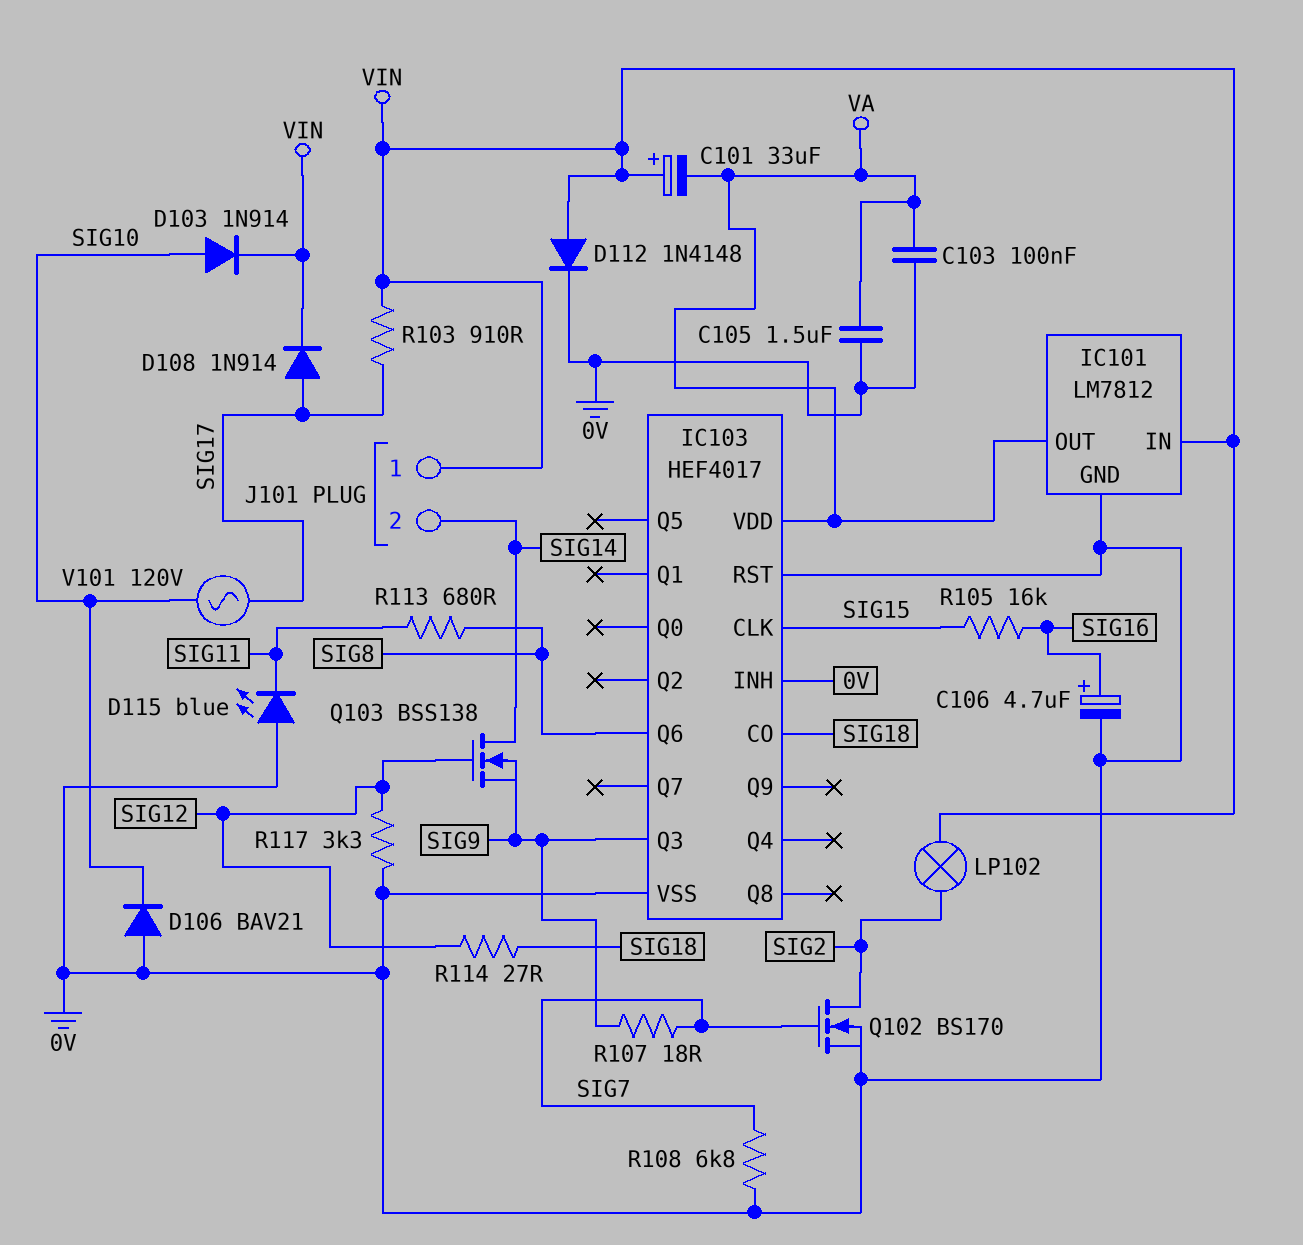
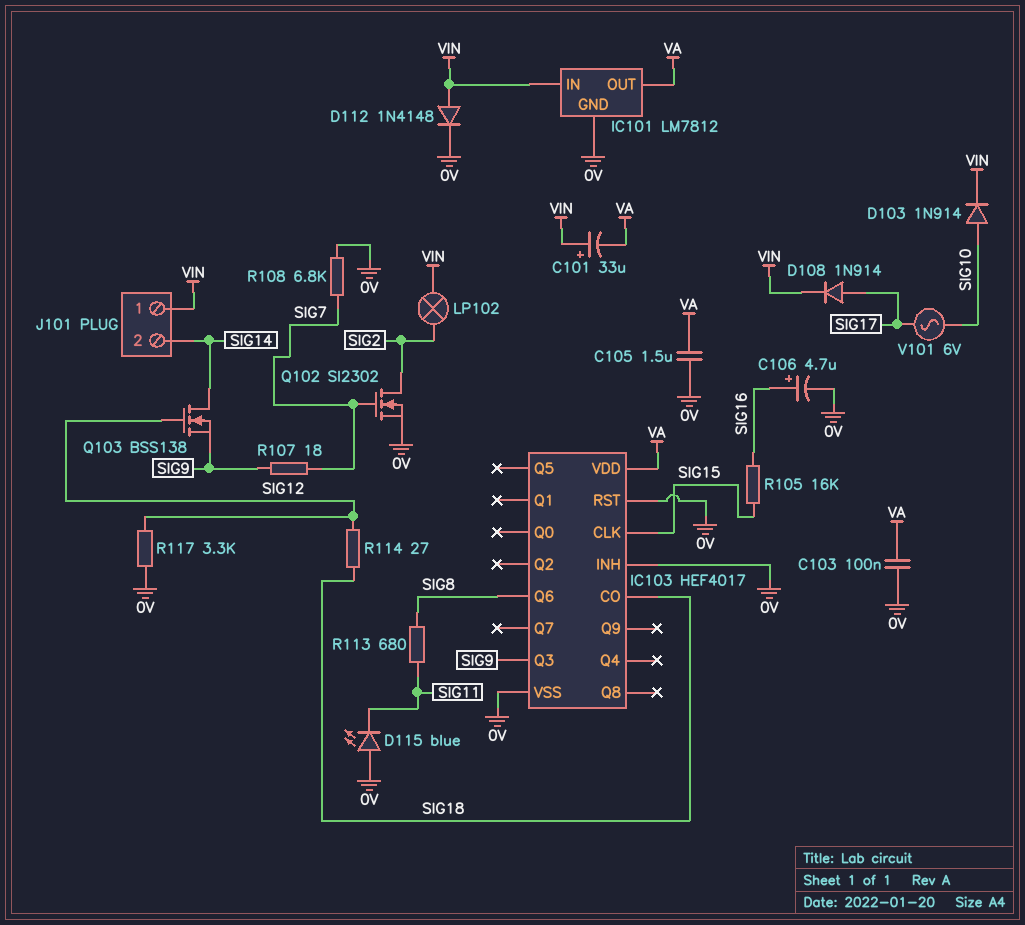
D106: diode BAV21 (A 0V, K SIG10) -> none
Q102: NMOS BS170 (G SIG7, D SIG2, S 0V) -> NMOS SI2302 (G SIG7, D SIG2, S 0V)
R103: 910 (SIG17, VIN) -> none
V101: AC 120V (SIG10, SIG17) -> AC 6V (SIG10, SIG17)

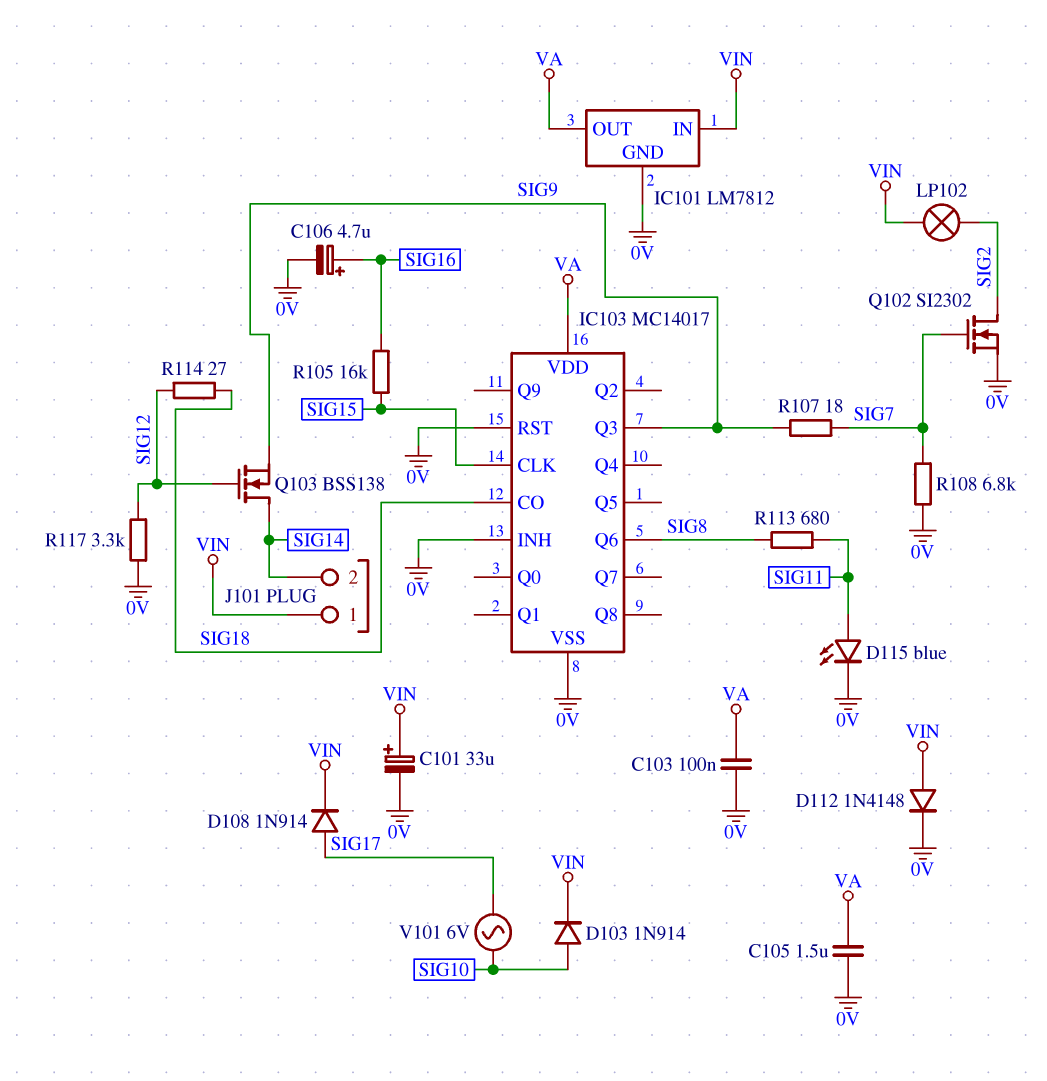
C101: 33uF (plus VIN, minus VA) -> 33uF (plus VIN, minus 0V)
D115: LED blue (A 0V, K SIG11) -> LED blue (A SIG11, K 0V)
IC103: HEF4017 -> MC14017

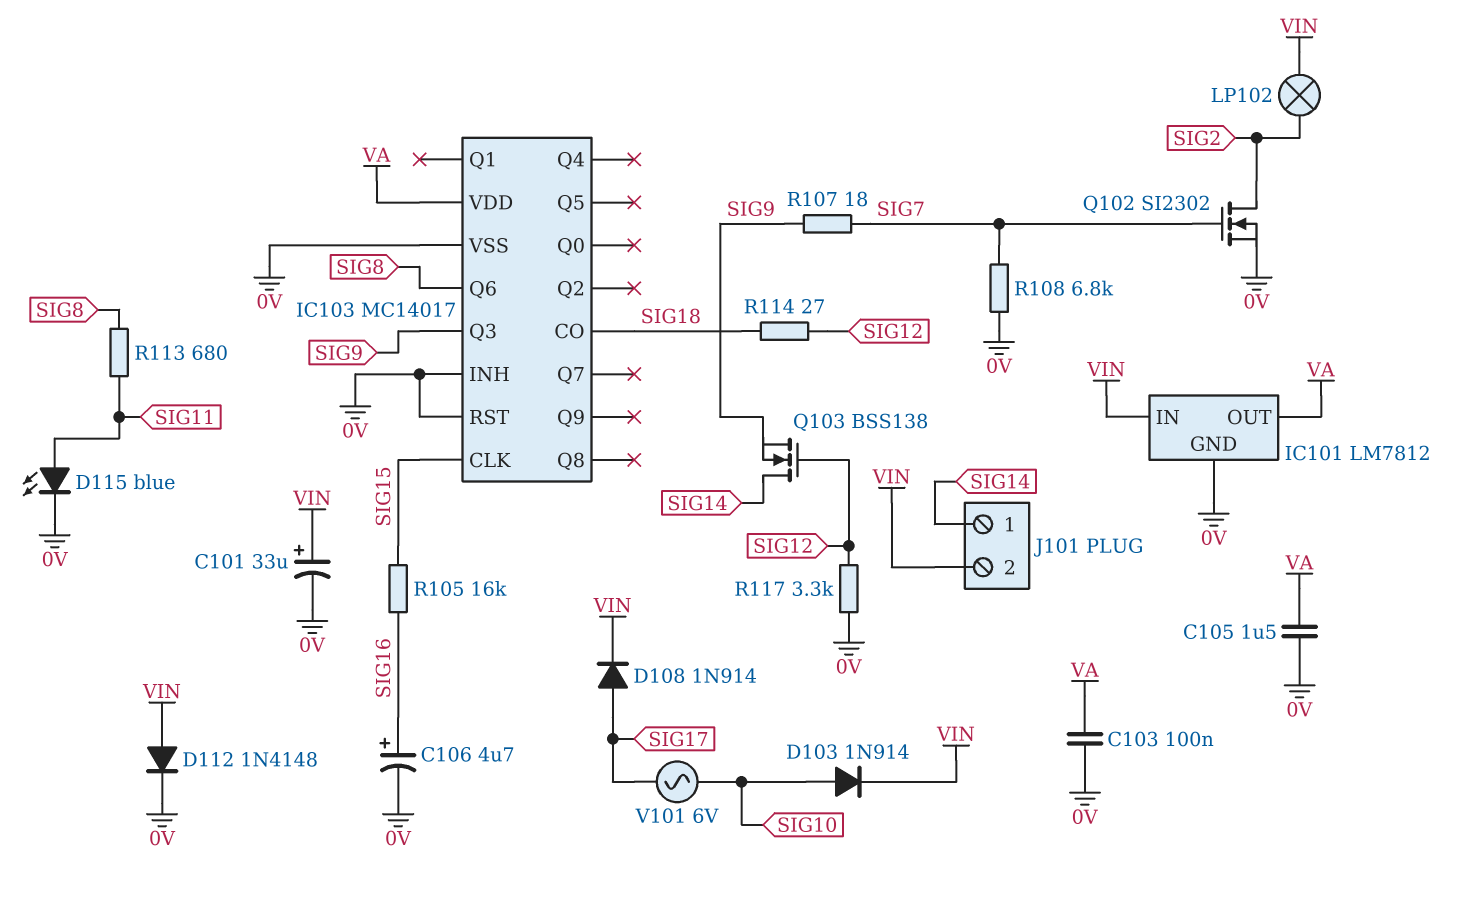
J101 pin 1: VIN -> SIG14
J101 pin 2: SIG14 -> VIN

